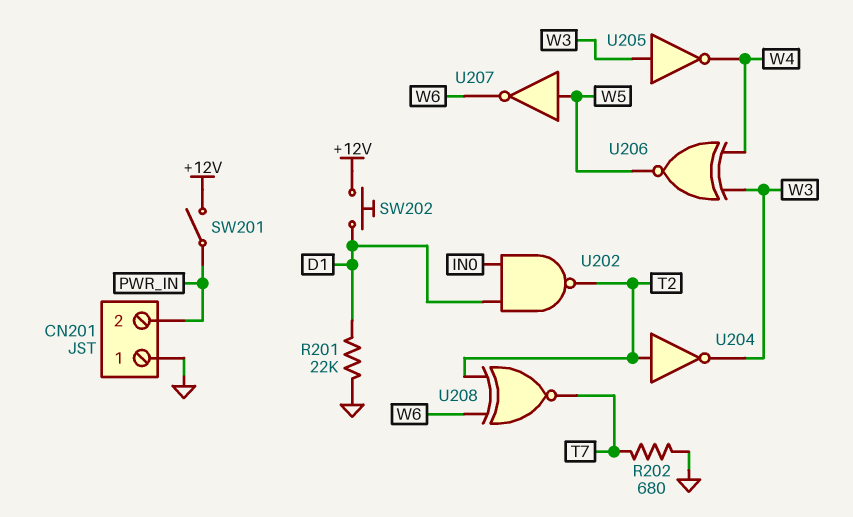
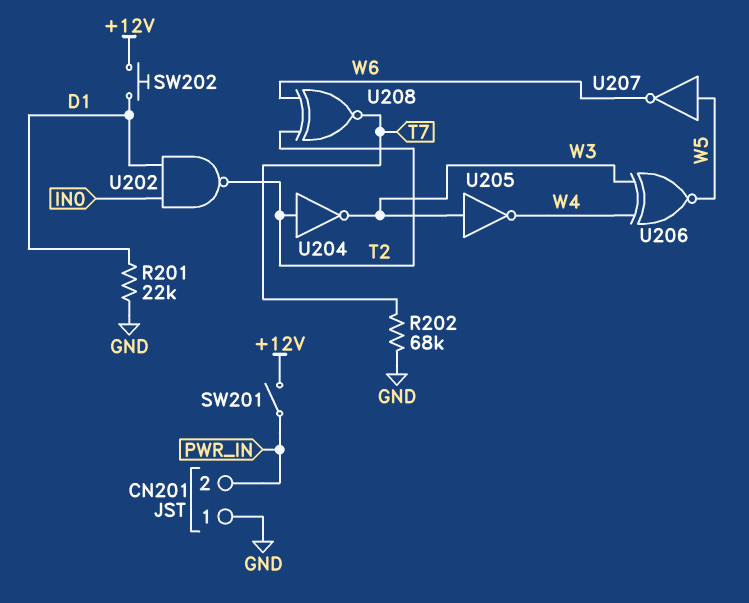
R202: 680 (GND, T7) -> 68k (GND, T7)

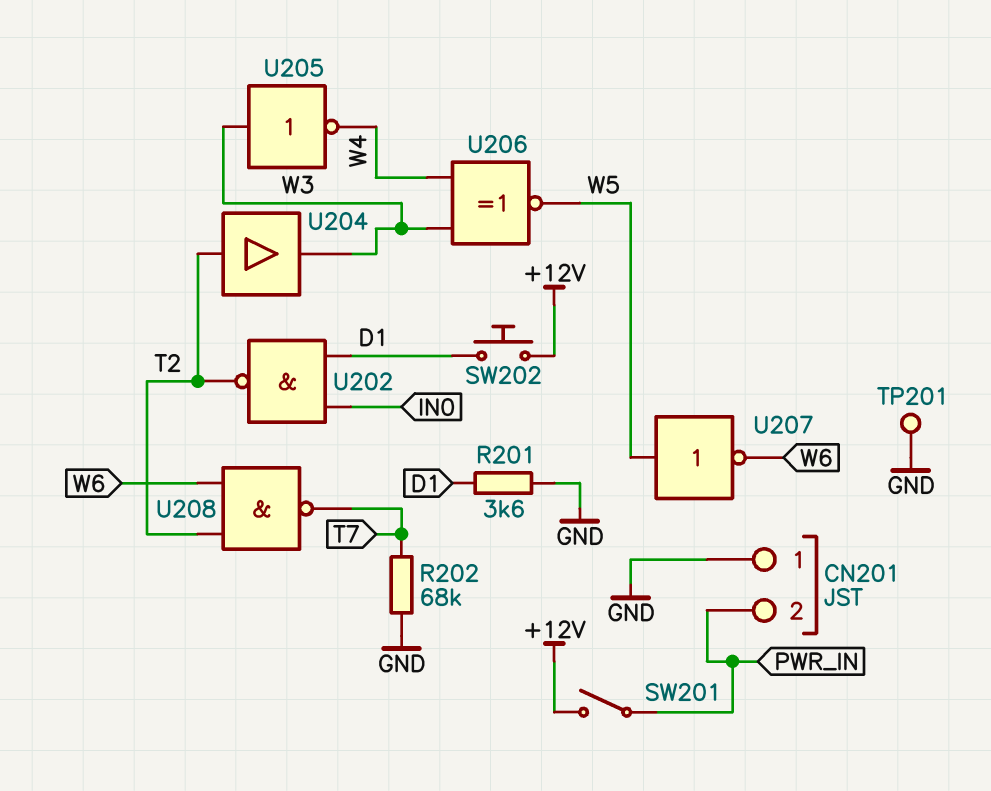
R201: 22k (D1, GND) -> 3.6k (D1, GND)
TP201: none -> test point (GND)
U204: NOT (in T2, out W3) -> buffer (in T2, out W3)
U208: XNOR (in T2, in W6, out T7) -> NAND (in T2, in W6, out T7)

